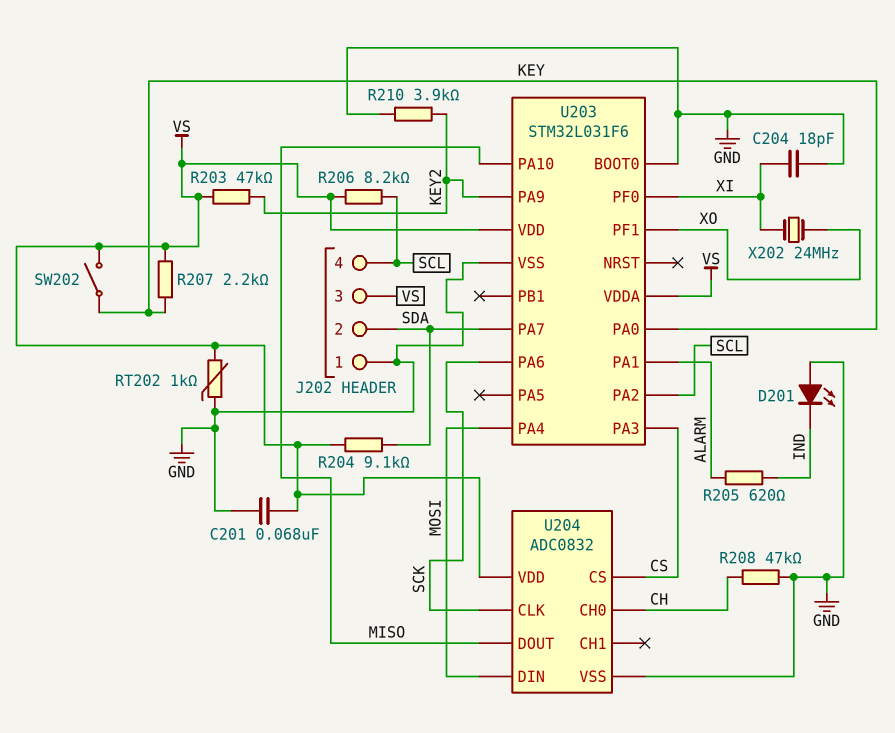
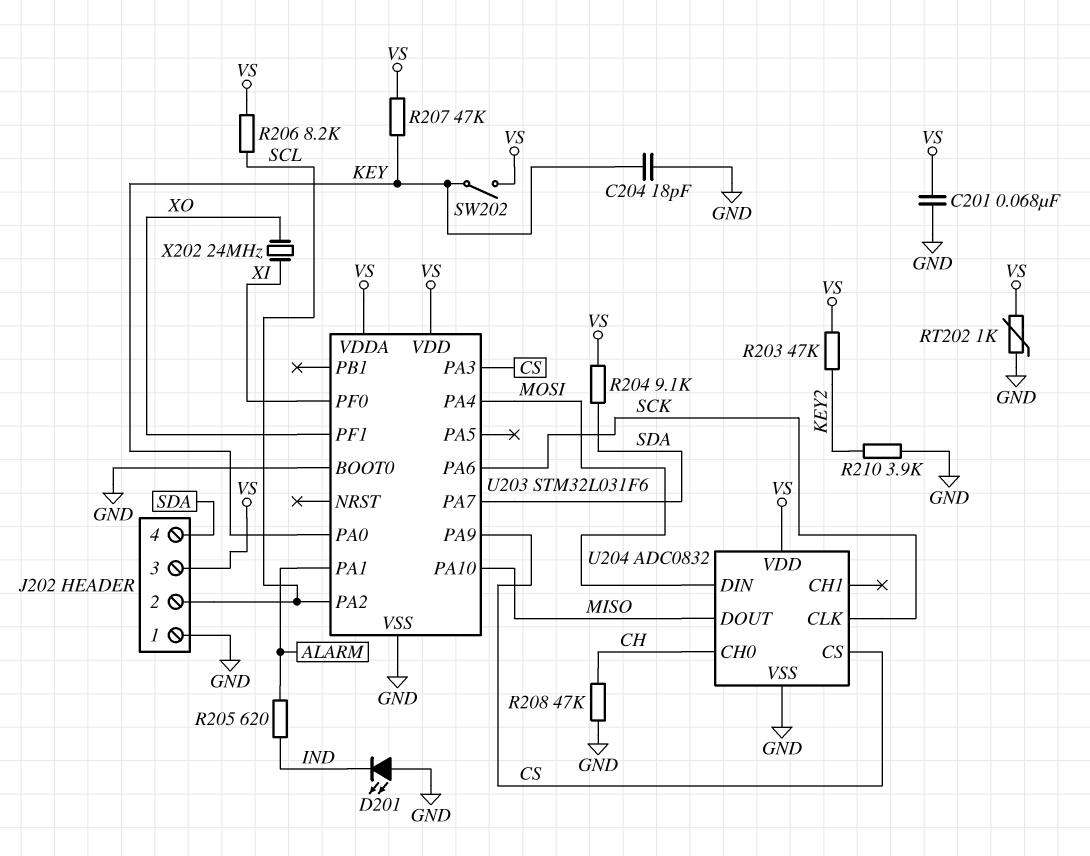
C204: 18pF (GND, XI) -> 18pF (GND, KEY)
J202 pin 2: SDA -> SCL
J202 pin 4: SCL -> SDA
R207: 2.2k (KEY, VS) -> 47k (KEY, VS)
U203 pin PA9: KEY2 -> CS

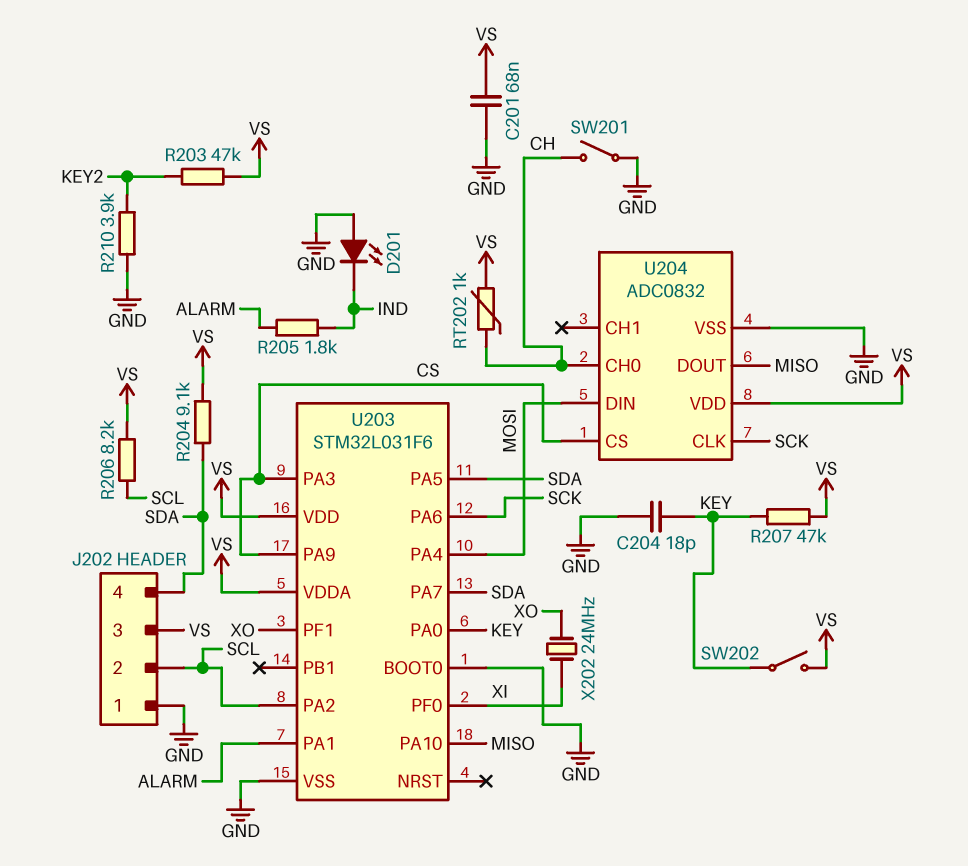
R205: 620 (ALARM, IND) -> 1.8k (ALARM, IND)
R208: 47k (CH, GND) -> none
RT202: 1k (GND, VS) -> 1k (CH, VS)
SW201: none -> switch (CH, GND)
U203 pin PA5: none -> SDA

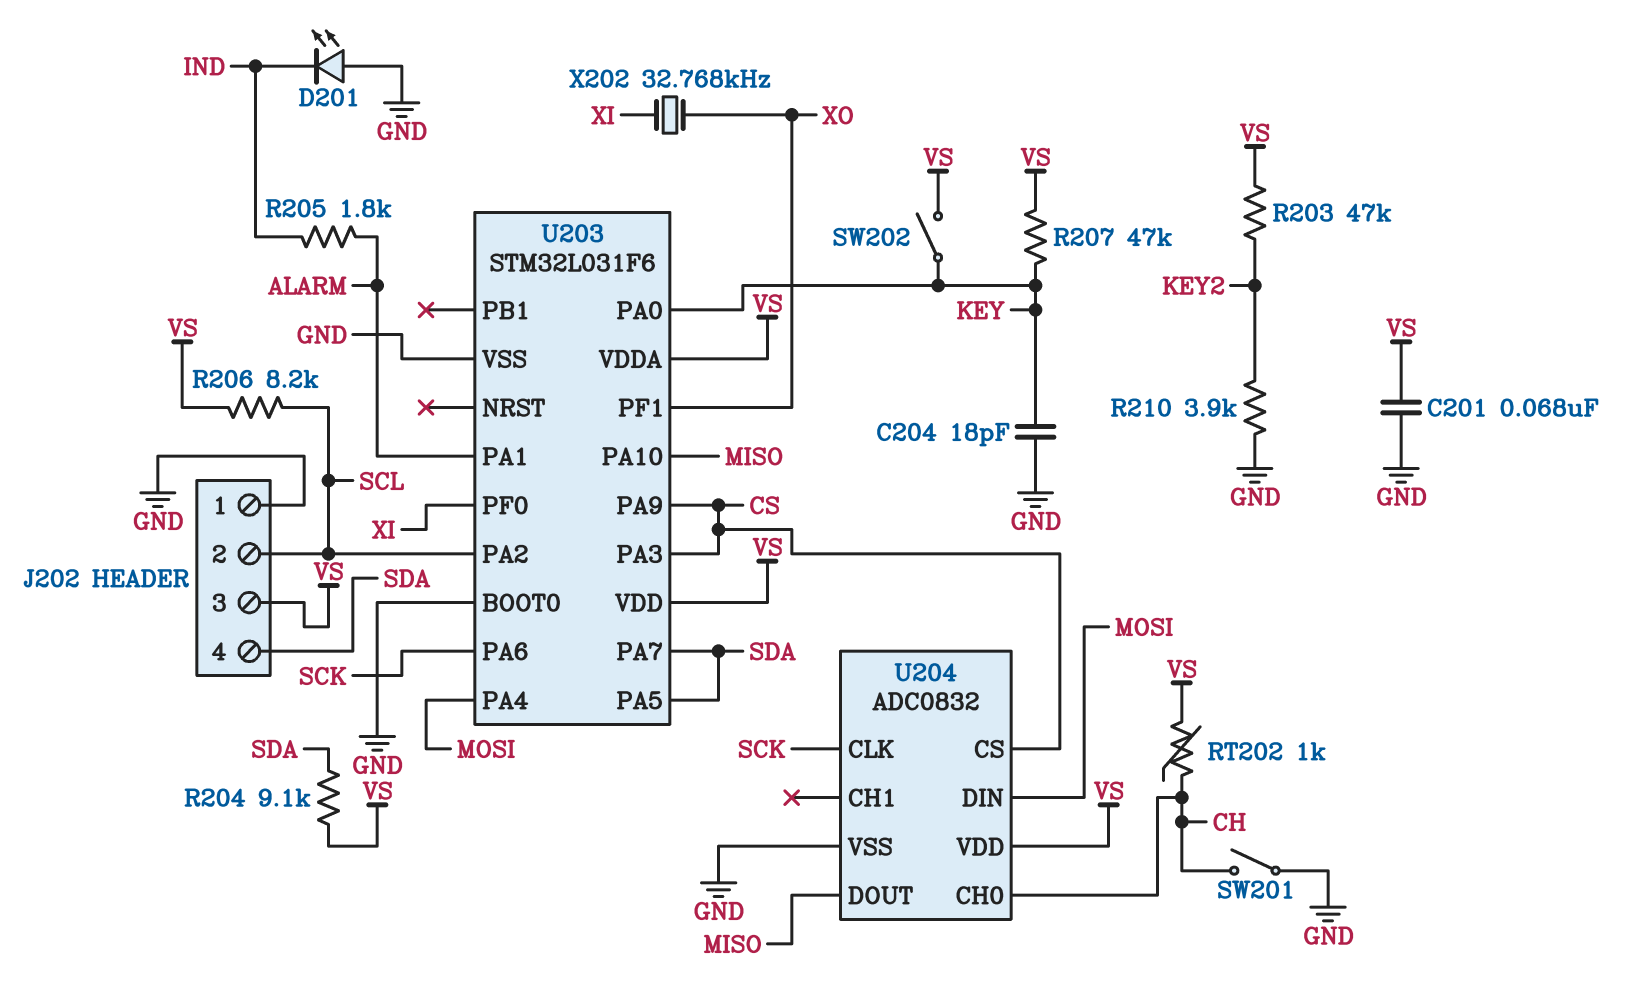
X202: 24MHz (XI, XO) -> 32.768kHz (XI, XO)

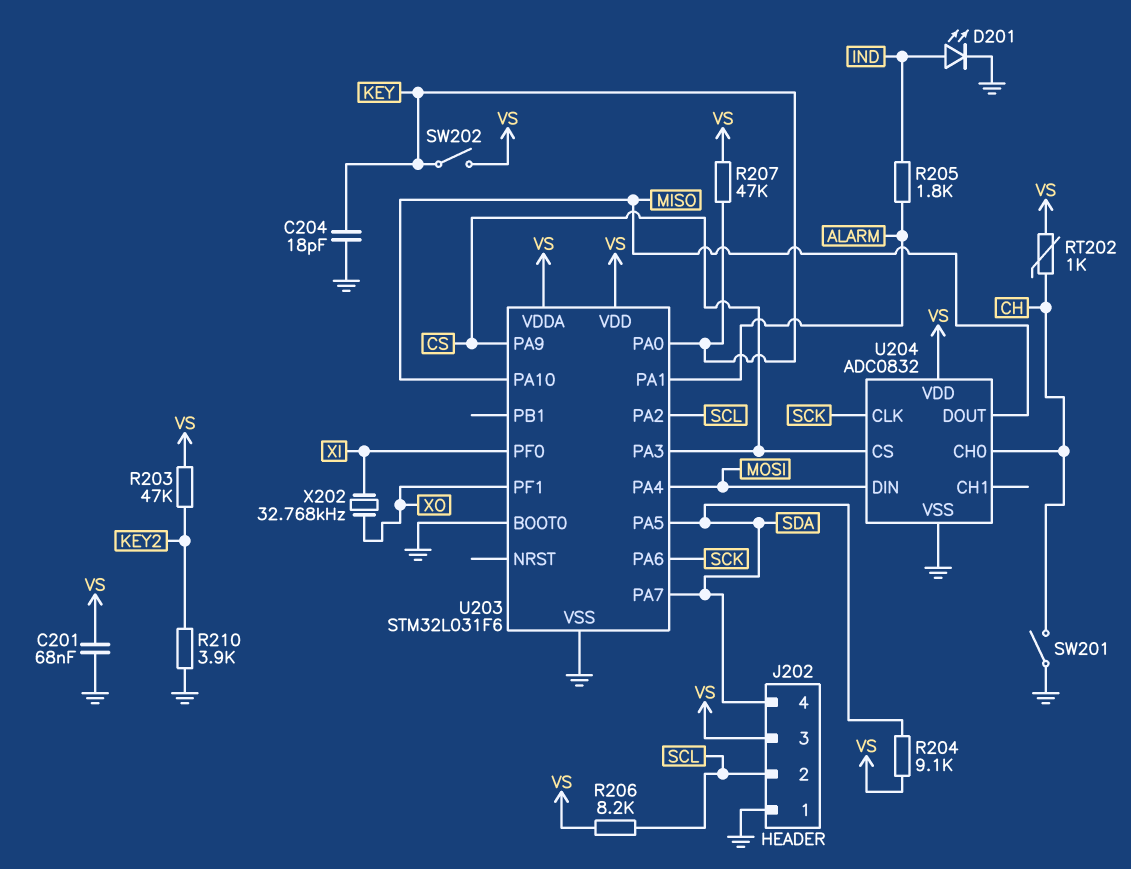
D201: LED (A GND, K IND) -> LED (A IND, K GND)

